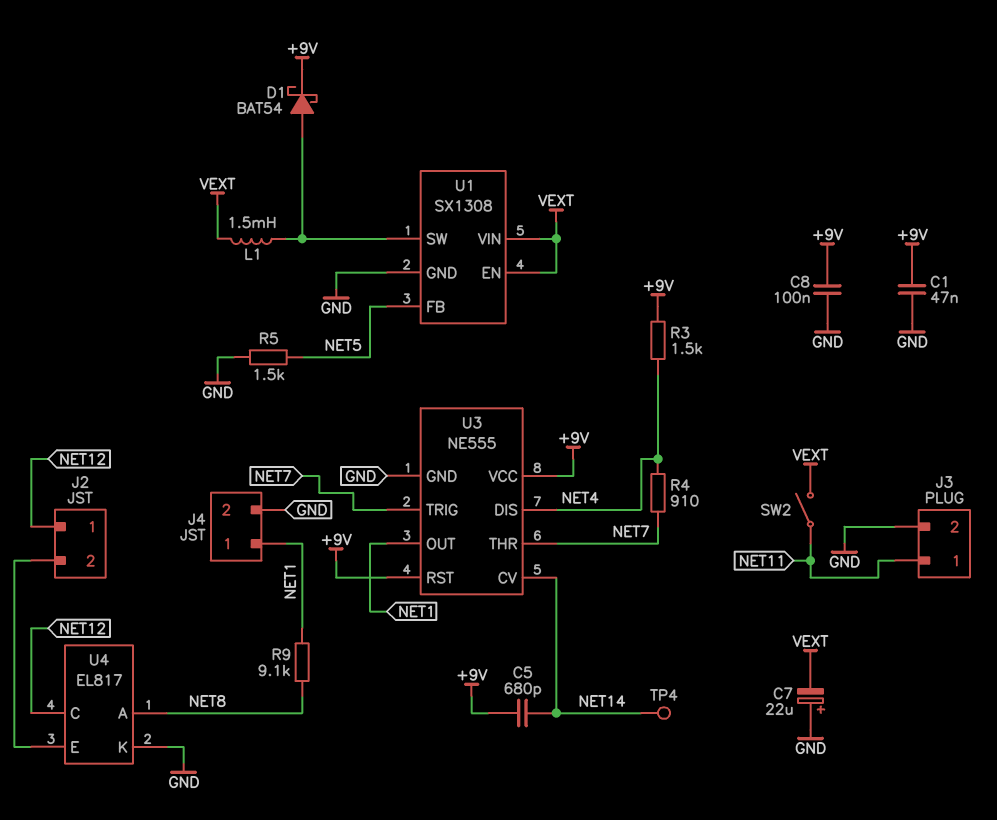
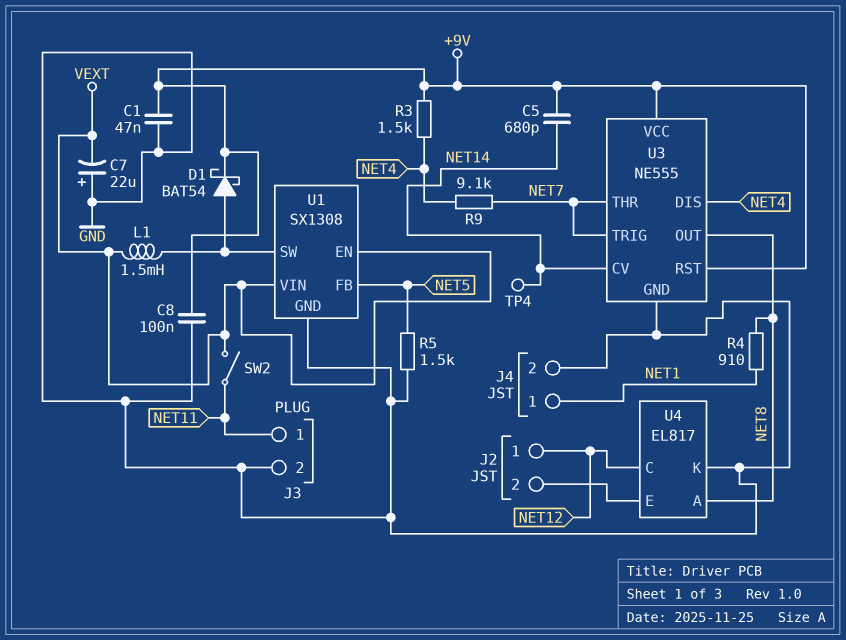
R4: 910 (NET4, NET7) -> 910 (NET1, NET8)
R9: 9.1k (NET1, NET8) -> 9.1k (NET4, NET7)
U3 pin OUT: NET1 -> NET8

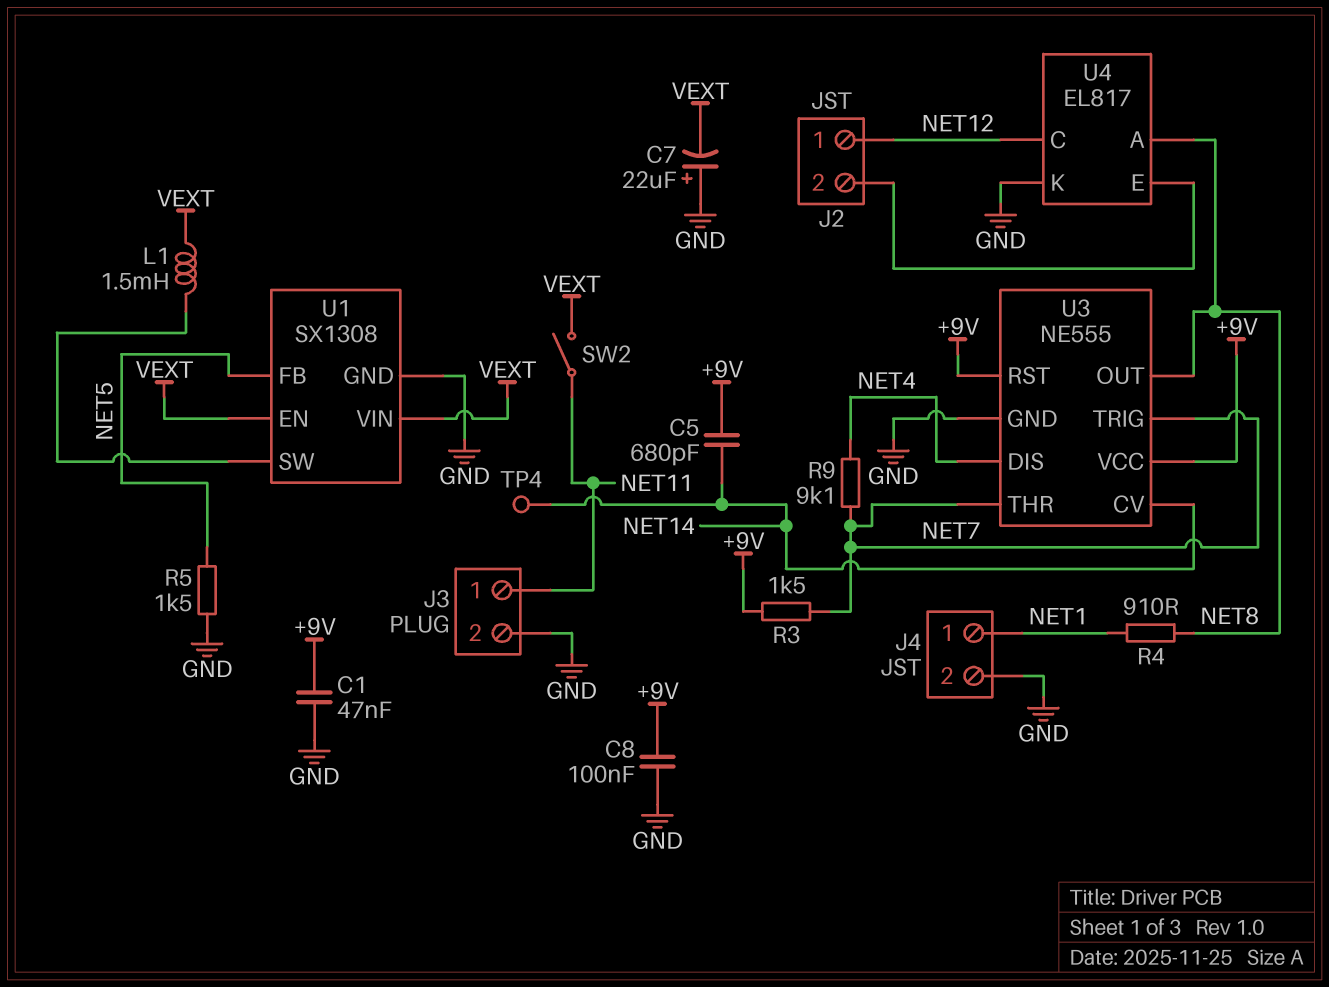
D1: schottky BAT54 (A U1/SW, K +9V) -> none
R3: 1.5k (+9V, NET4) -> 1.5k (+9V, NET7)

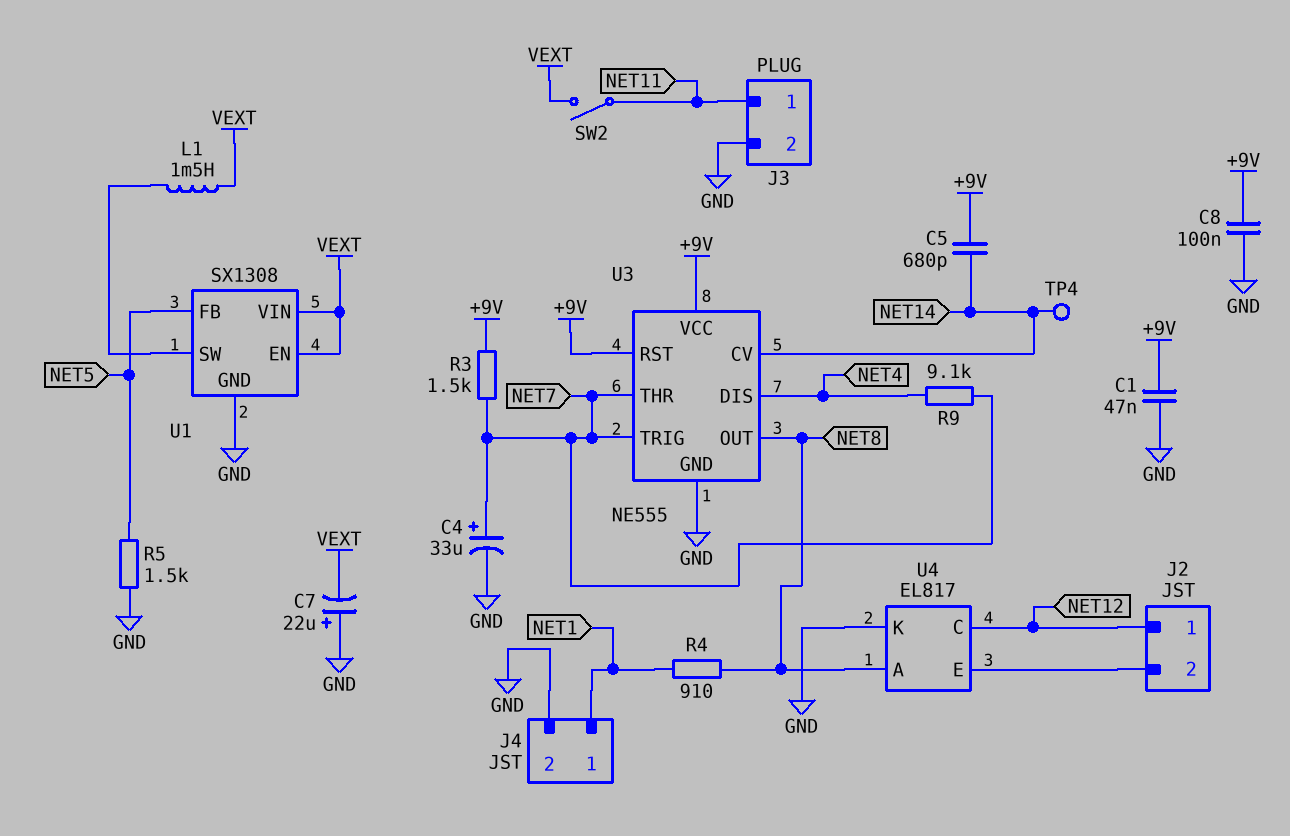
C4: none -> 33uF (plus NET7, minus GND)

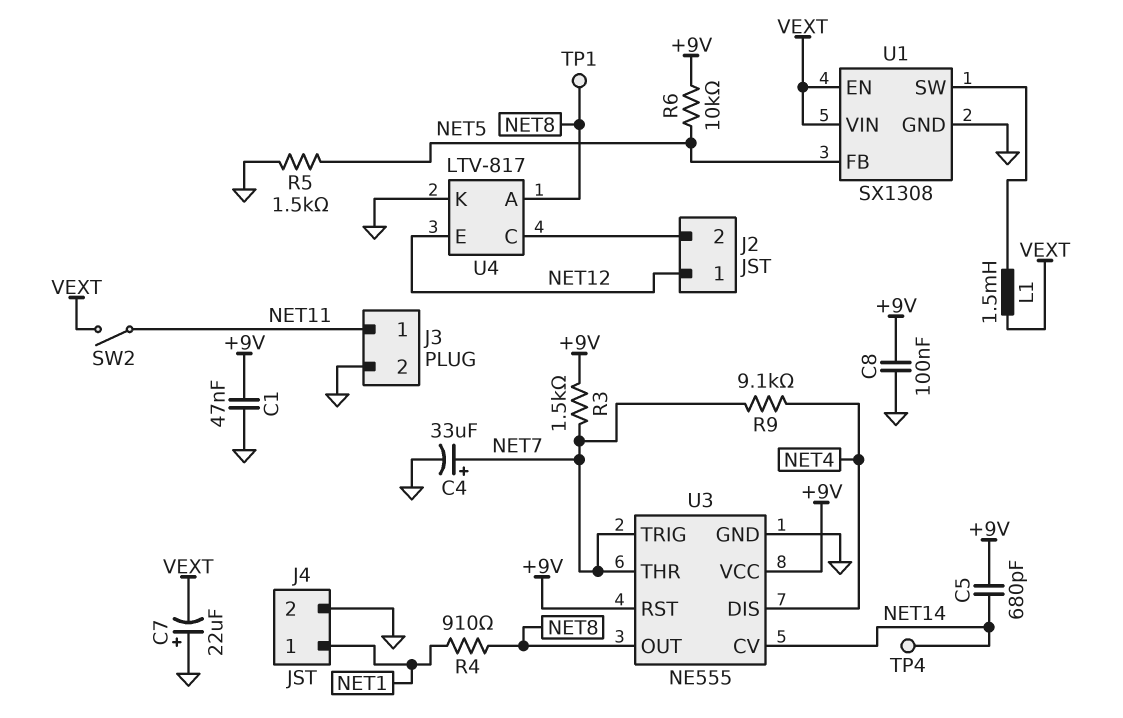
R6: none -> 10k (+9V, NET5)
TP1: none -> test point (NET8)
U4: EL817 -> LTV-817
U4 pin C: NET12 -> J2/2
U4 pin E: J2/2 -> NET12

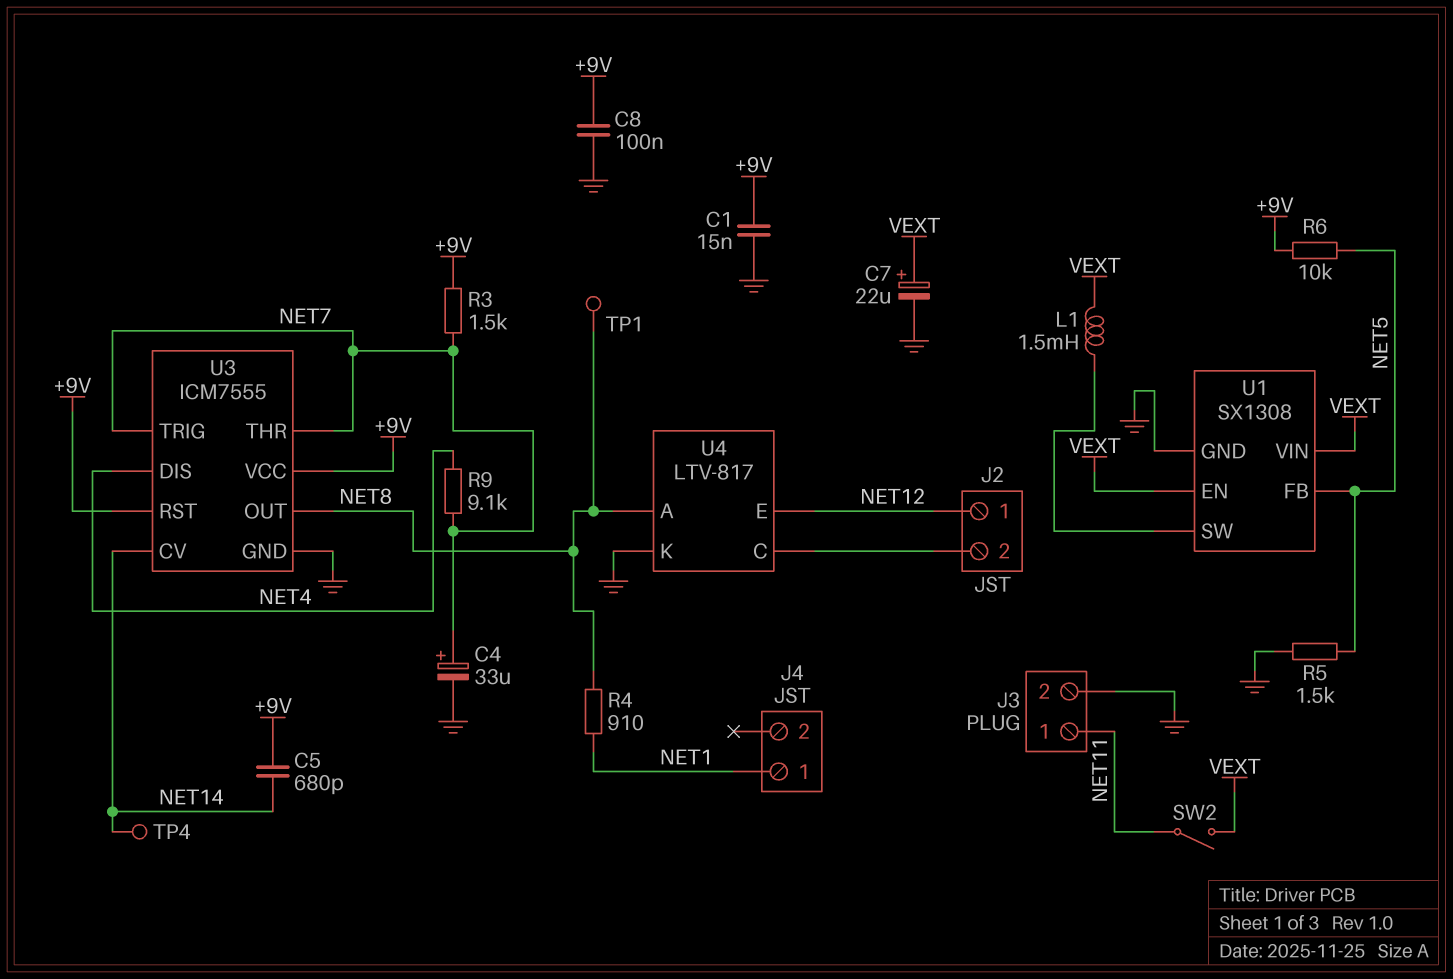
C1: 47nF (+9V, GND) -> 15nF (+9V, GND)
C7: 22uF (plus GND, minus VEXT) -> 22uF (plus VEXT, minus GND)
J4 pin 2: GND -> none
U3: NE555 -> ICM7555

